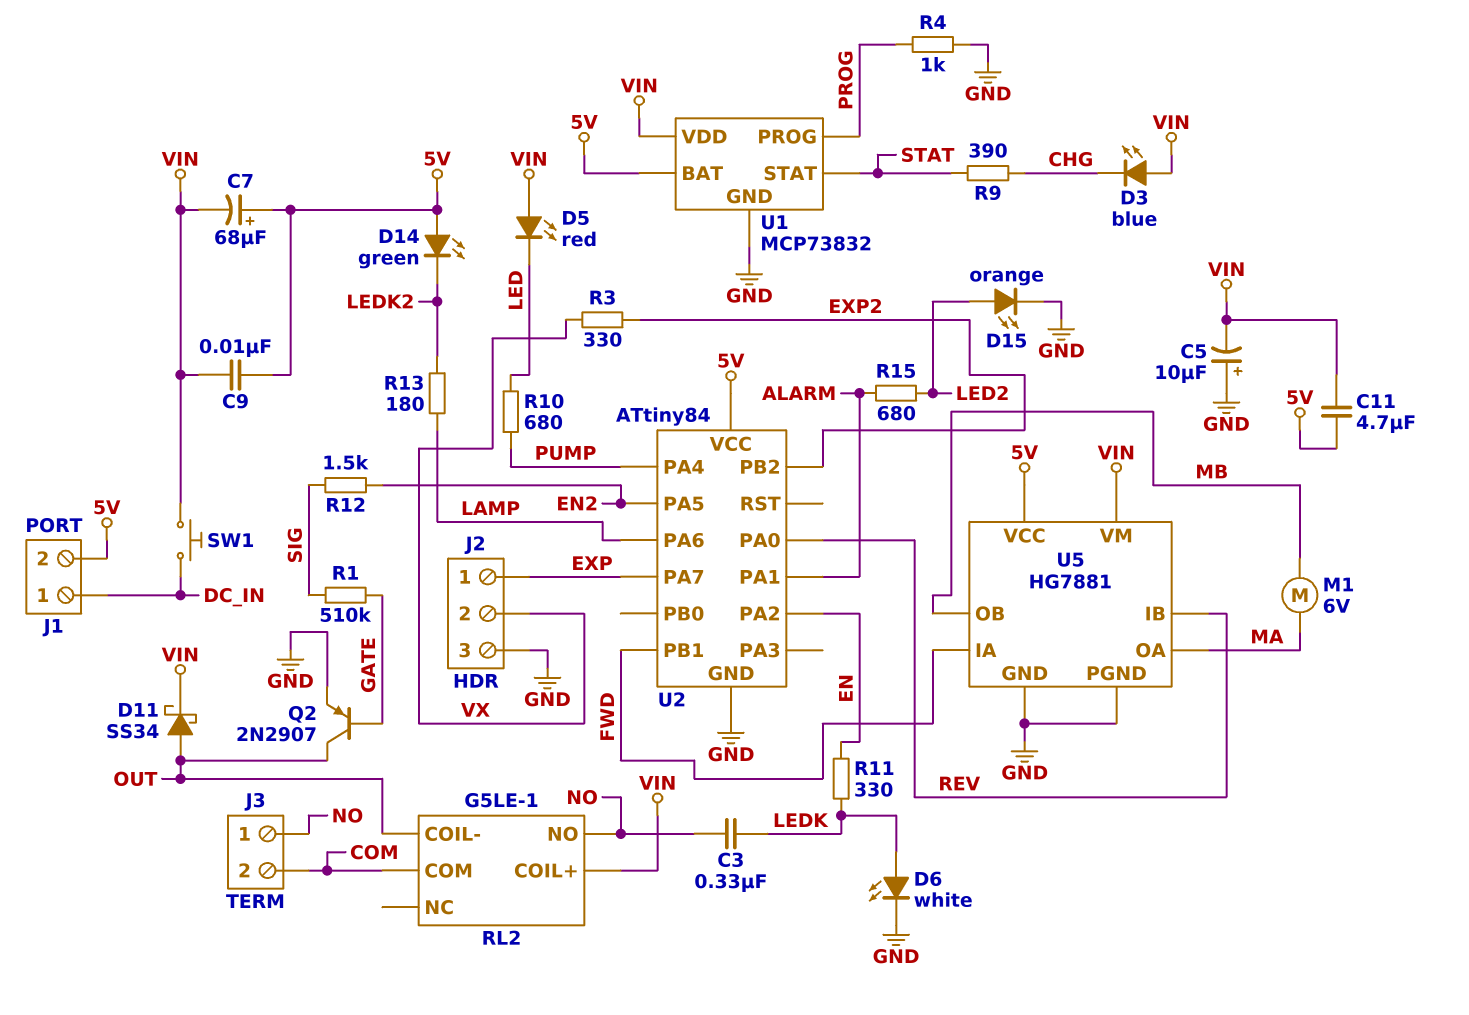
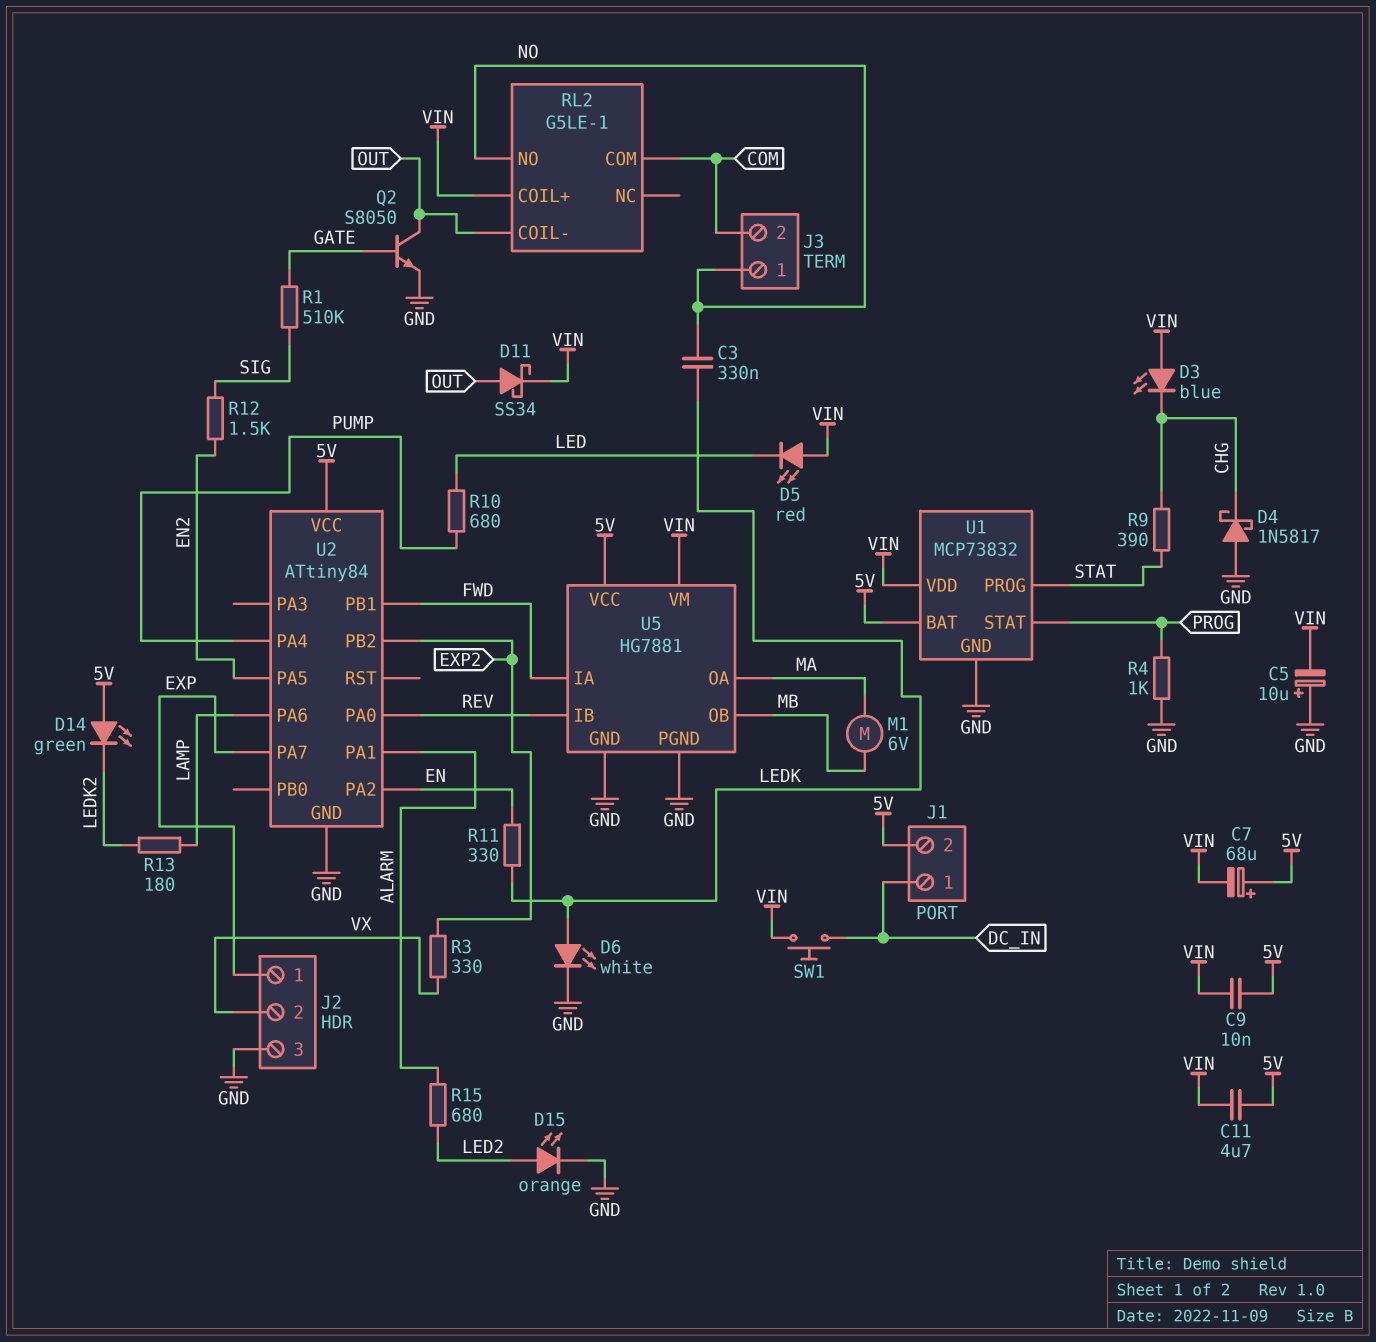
D4: none -> schottky 1N5817 (A GND, K CHG)
Q2: PNP 2N2907 (B GATE, C OUT, E GND) -> NPN S8050 (B GATE, C OUT, E GND)
U1 pin PROG: PROG -> STAT
U1 pin STAT: STAT -> PROG

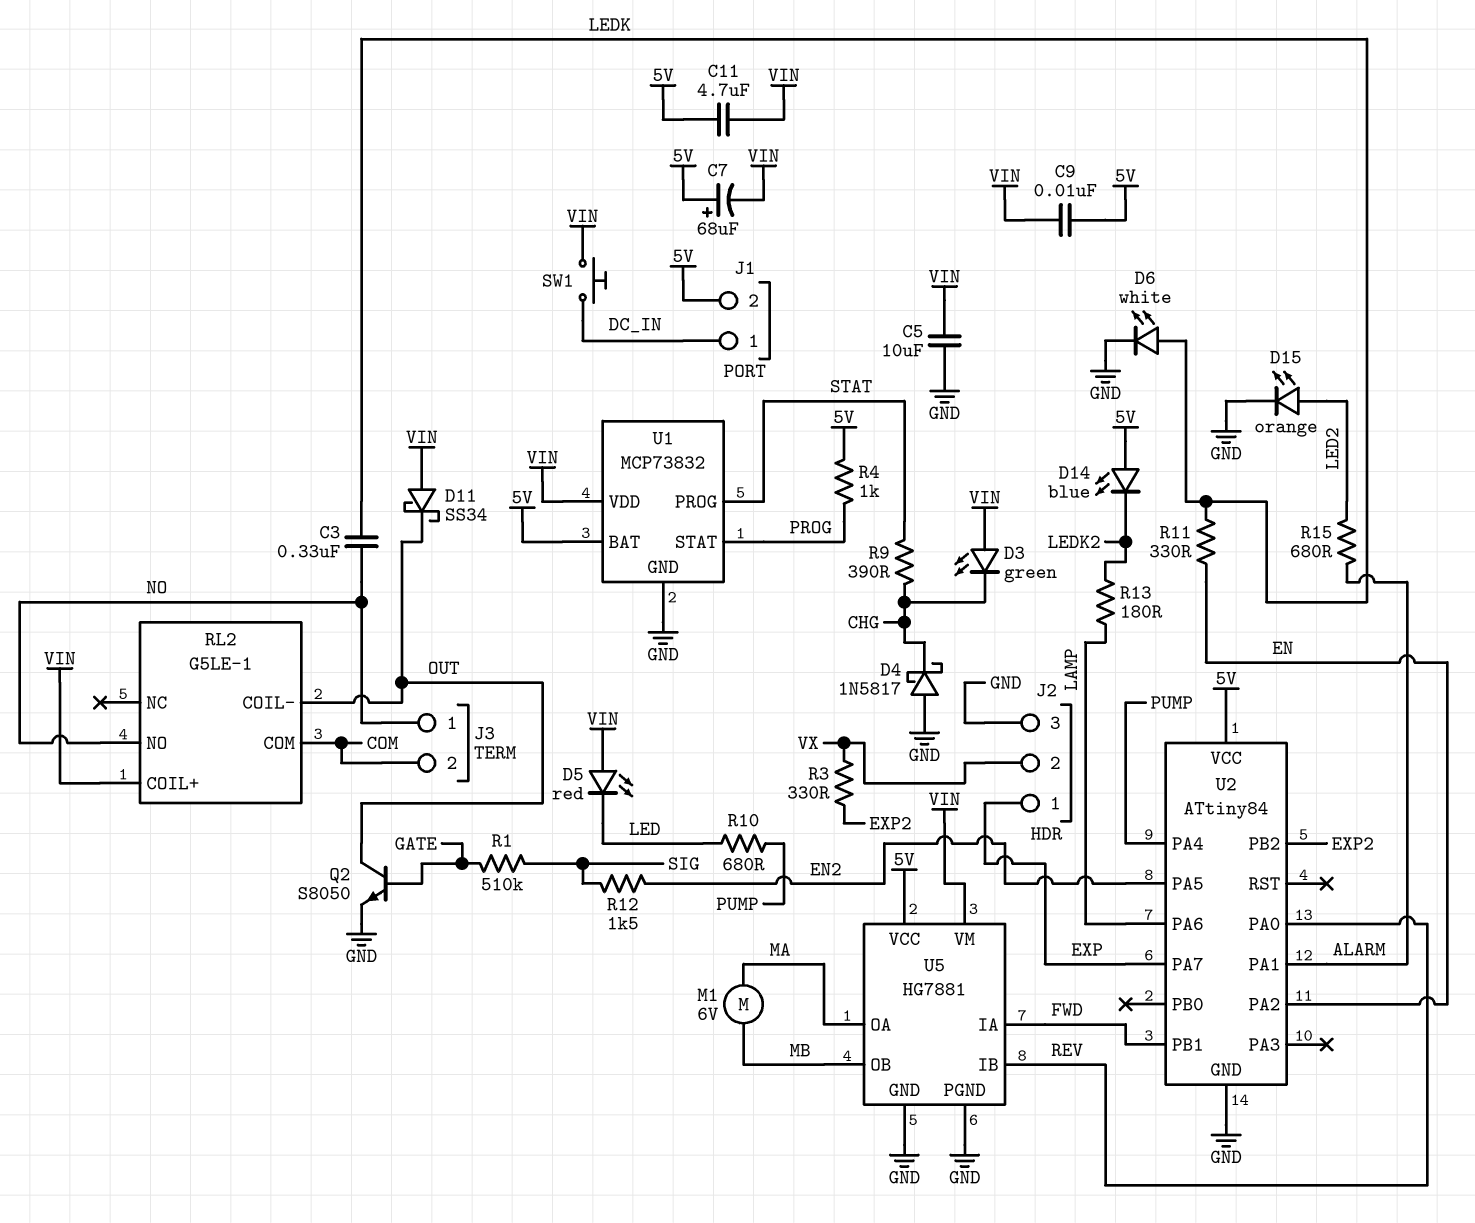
C5: 10uF (plus GND, minus VIN) -> 10uF (GND, VIN)
D3: LED blue (A VIN, K CHG) -> LED green (A VIN, K CHG)
D11: schottky SS34 (A OUT, K VIN) -> schottky SS34 (A VIN, K OUT)
D14: LED green (A 5V, K LEDK2) -> LED blue (A 5V, K LEDK2)
R4: 1k (GND, PROG) -> 1k (5V, PROG)

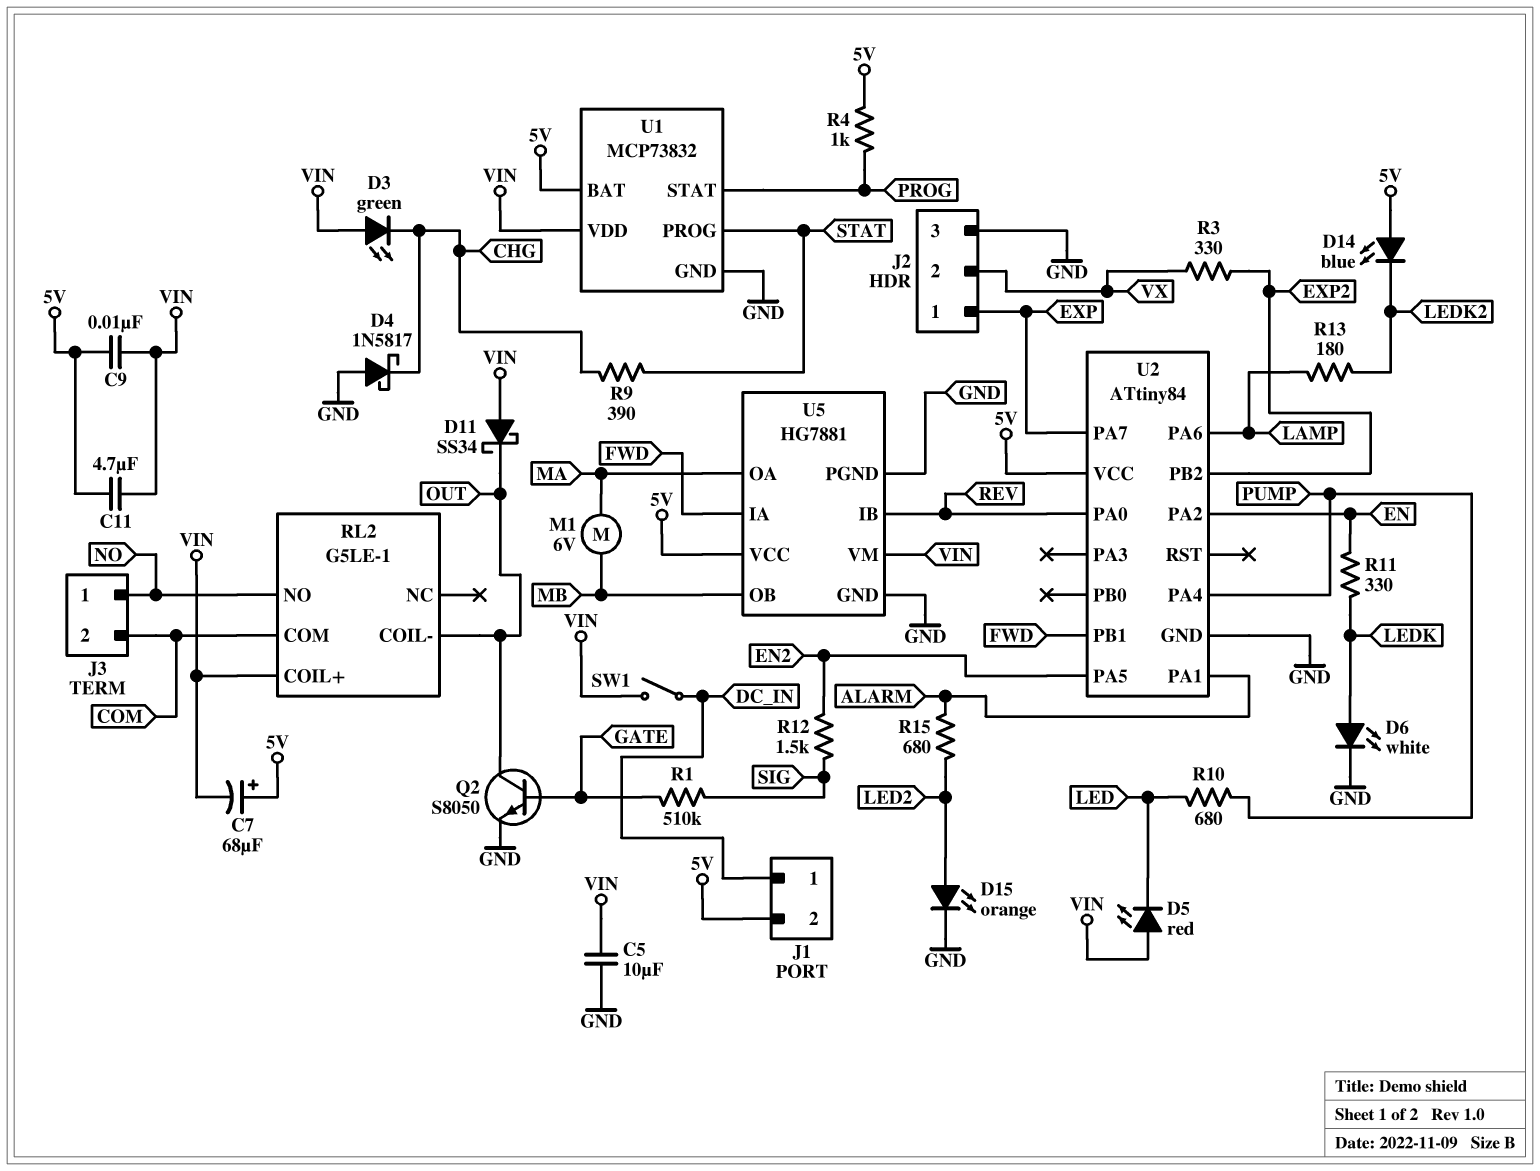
C3: 330nF (LEDK, NO) -> none
SW1: button (DC_IN, VIN) -> switch (DC_IN, VIN)

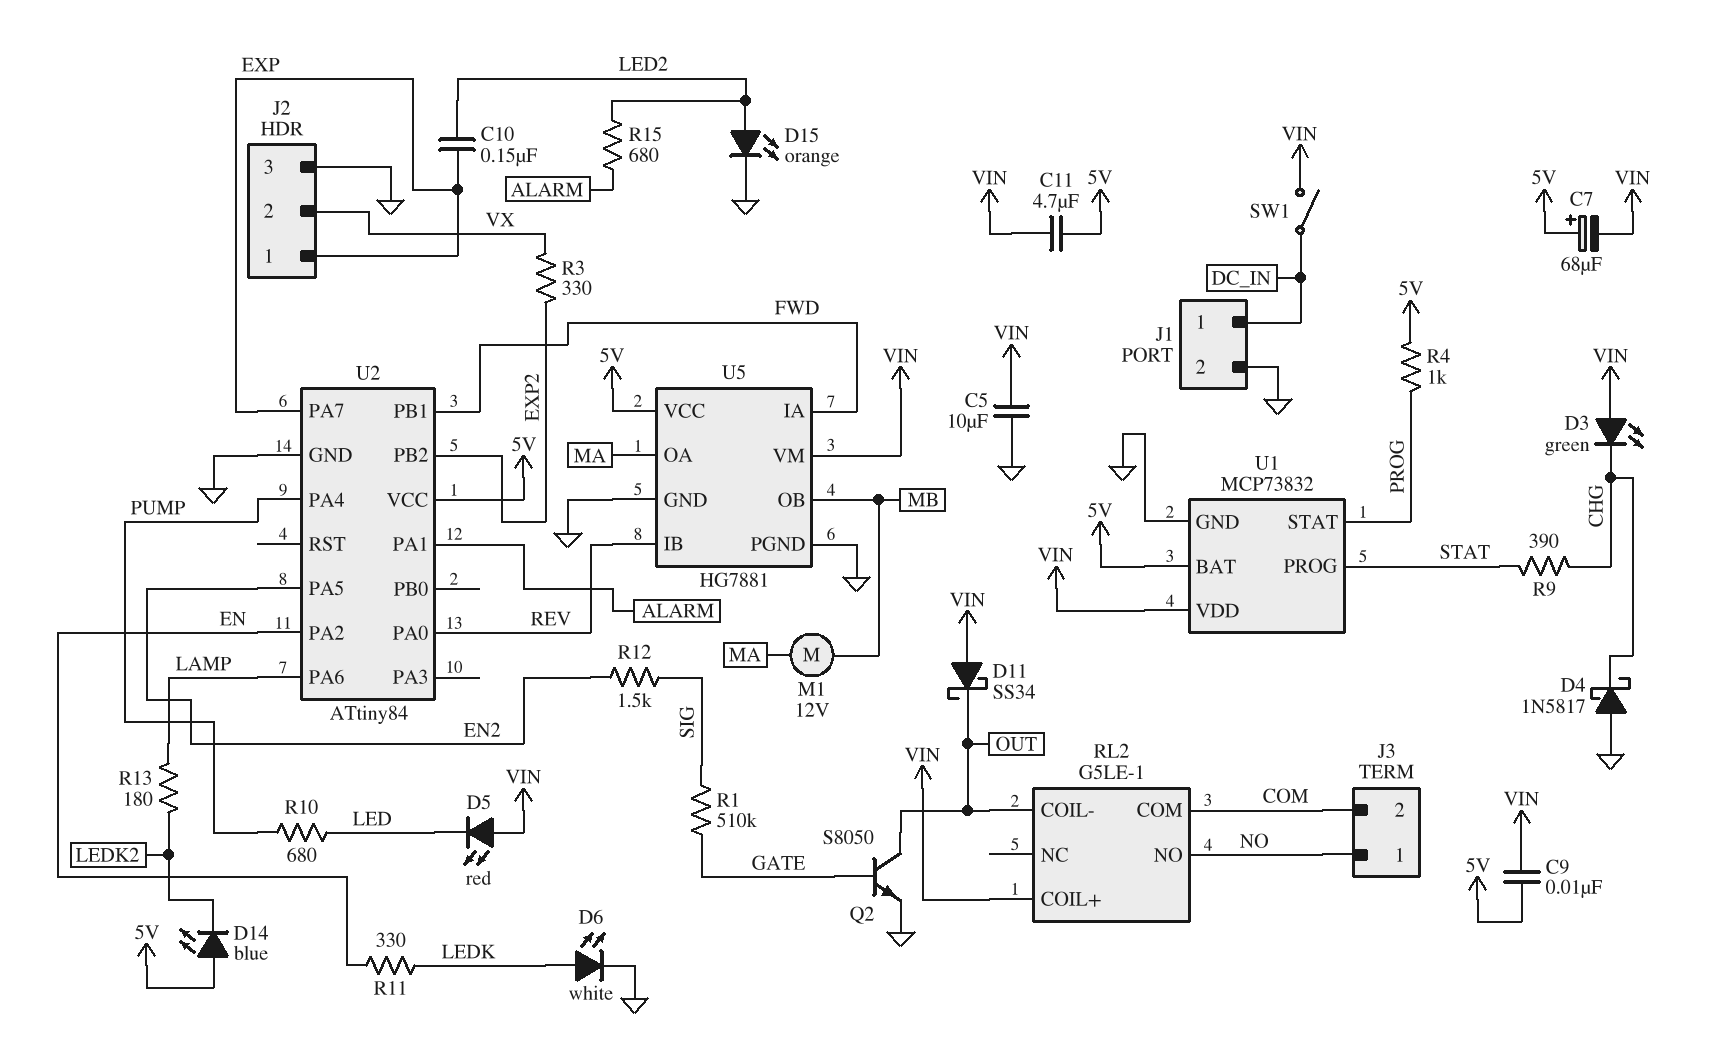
C10: none -> 150nF (EXP, LED2)
J1 pin 2: 5V -> GND
M1: motor 6V (MA, MB) -> motor 12V (MA, MB)

